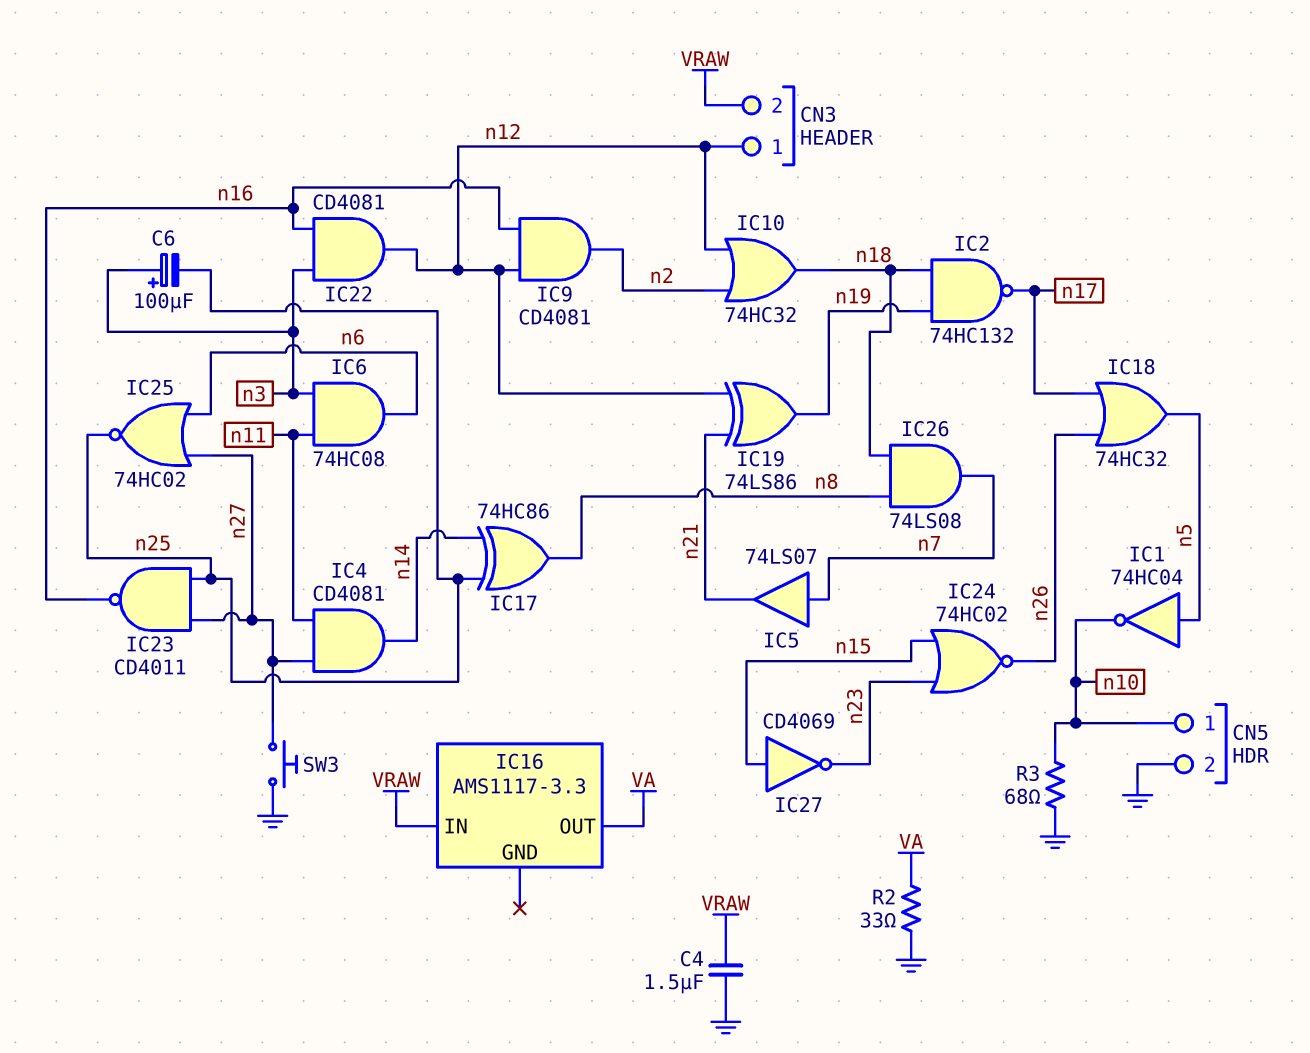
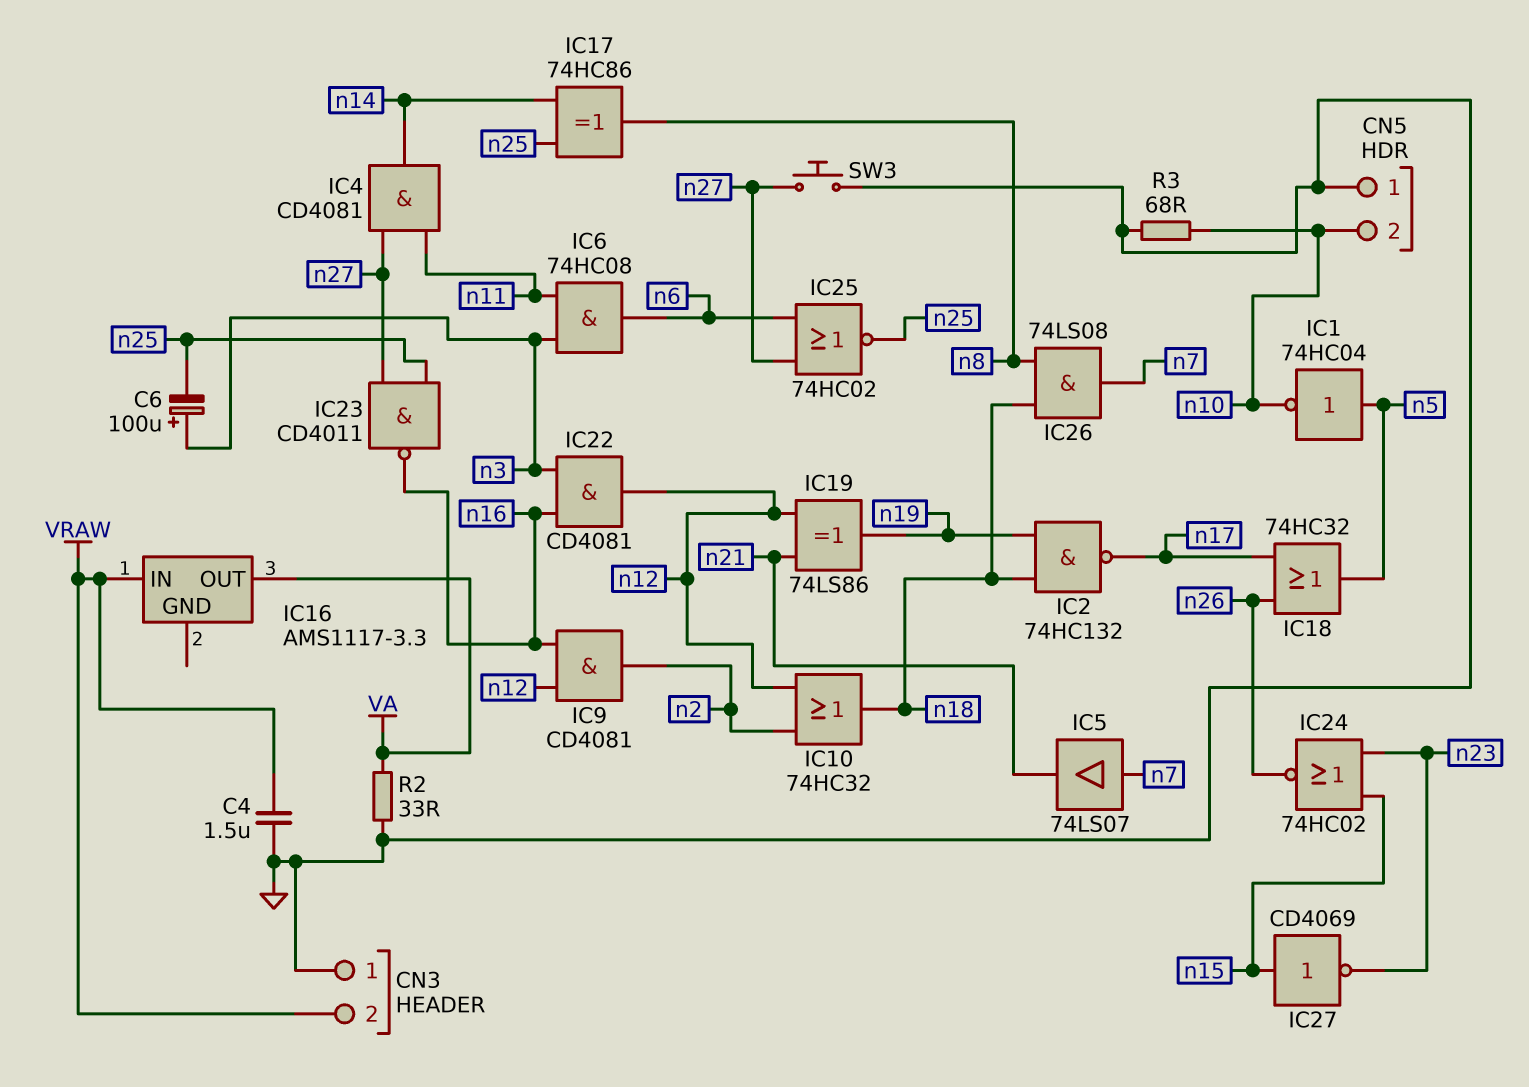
CN3 pin 1: n12 -> GND
CN5 pin 1: n10 -> GND
CN5 pin 2: GND -> n10

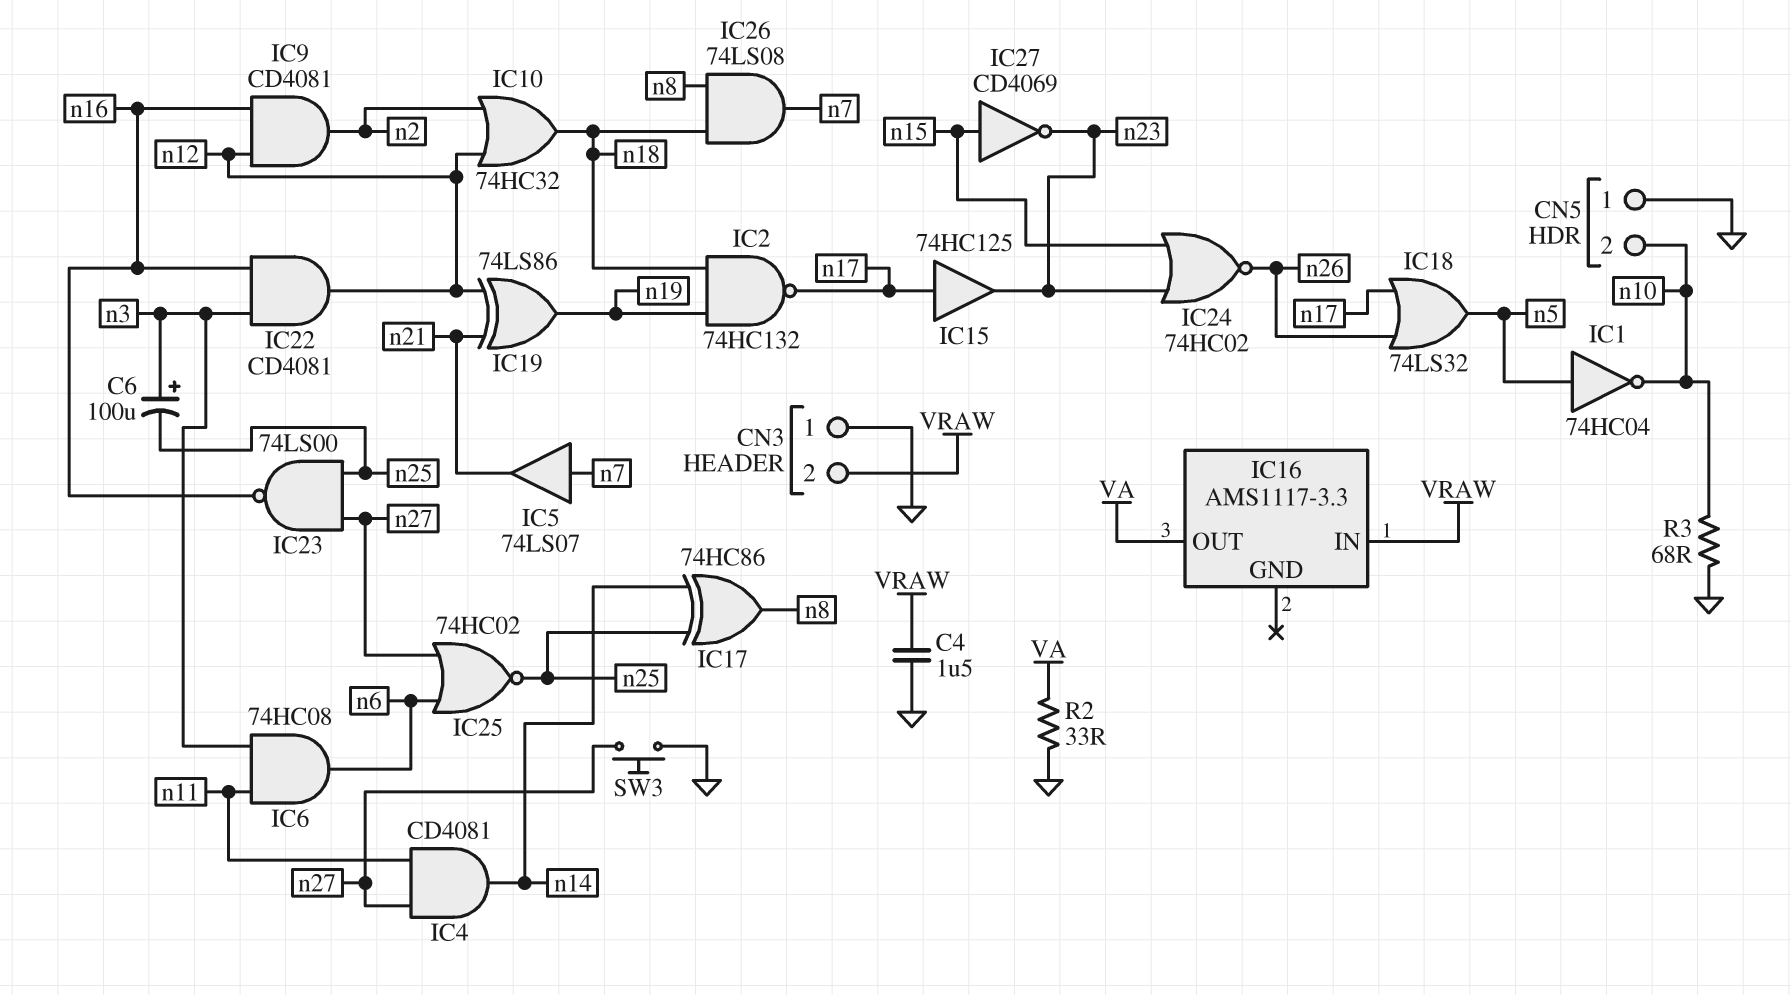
IC15: none -> buffer 74HC125 (in n17, out n23)
IC18: OR 74HC32 (in n17, in n26, out n5) -> OR 74LS32 (in n17, in n26, out n5)
IC23: NAND CD4011 (in n25, in n27, out n16) -> NAND 74LS00 (in n25, in n27, out n16)

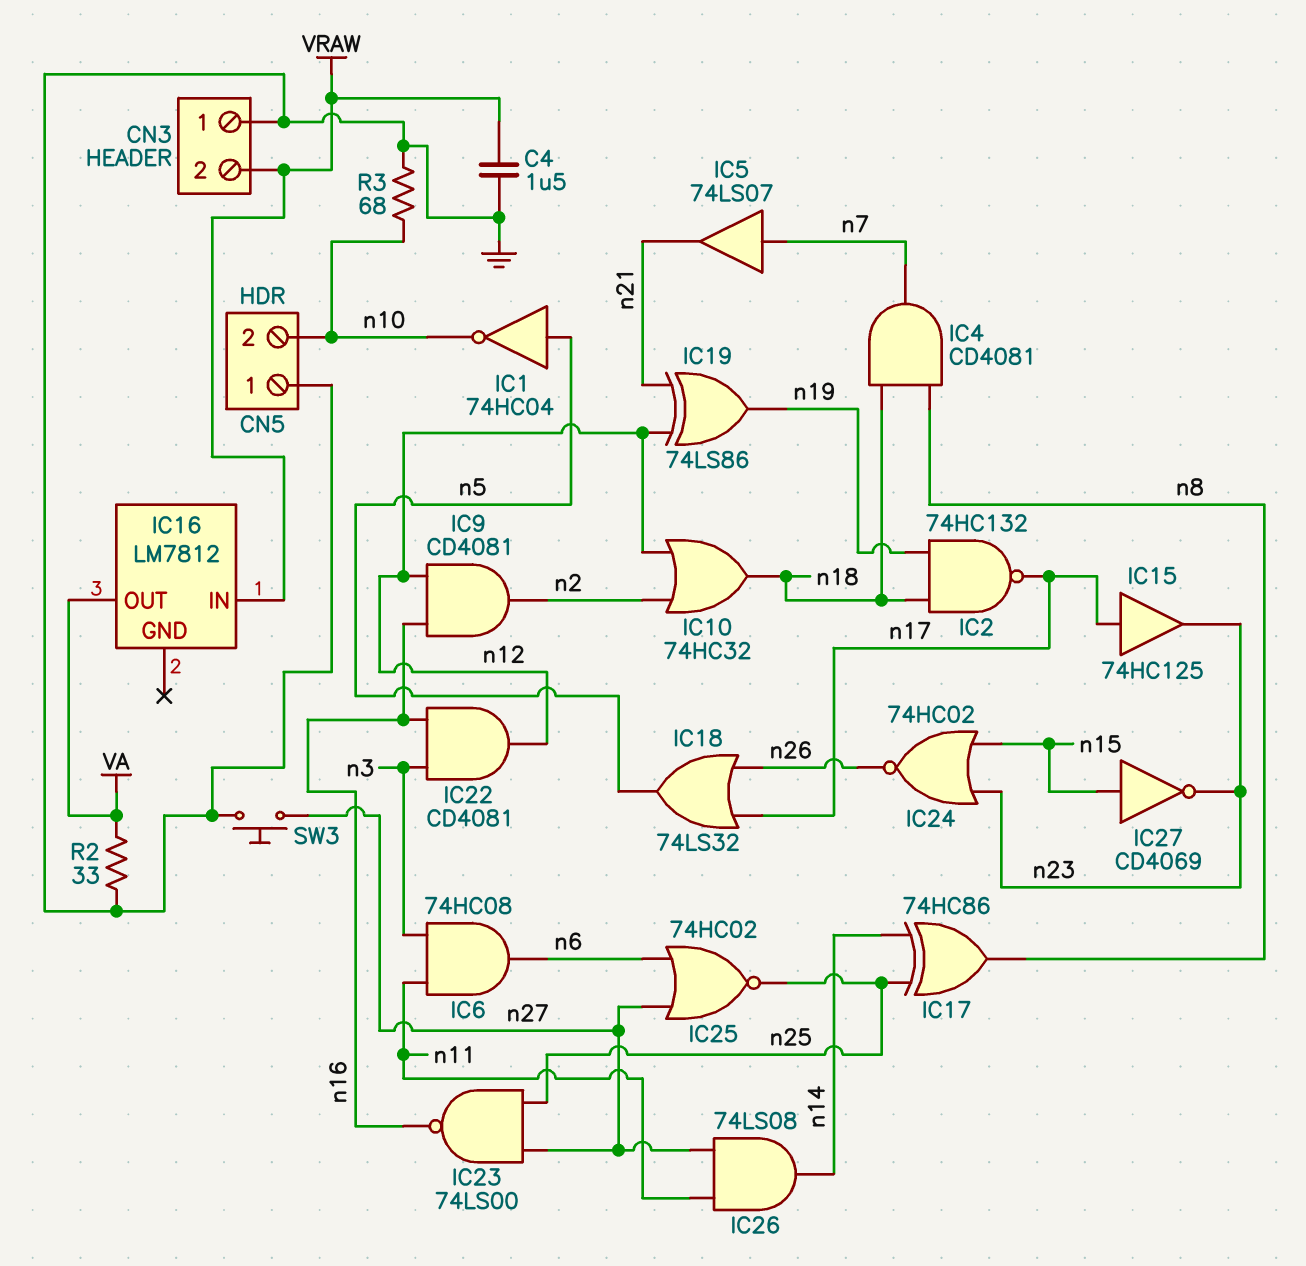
C6: 100uF (plus n3, minus n25) -> none
IC4: AND CD4081 (in n11, in n27, out n14) -> AND CD4081 (in n8, in n18, out n7)
IC16: AMS1117-3.3 -> LM7812
IC26: AND 74LS08 (in n8, in n18, out n7) -> AND 74LS08 (in n11, in n27, out n14)

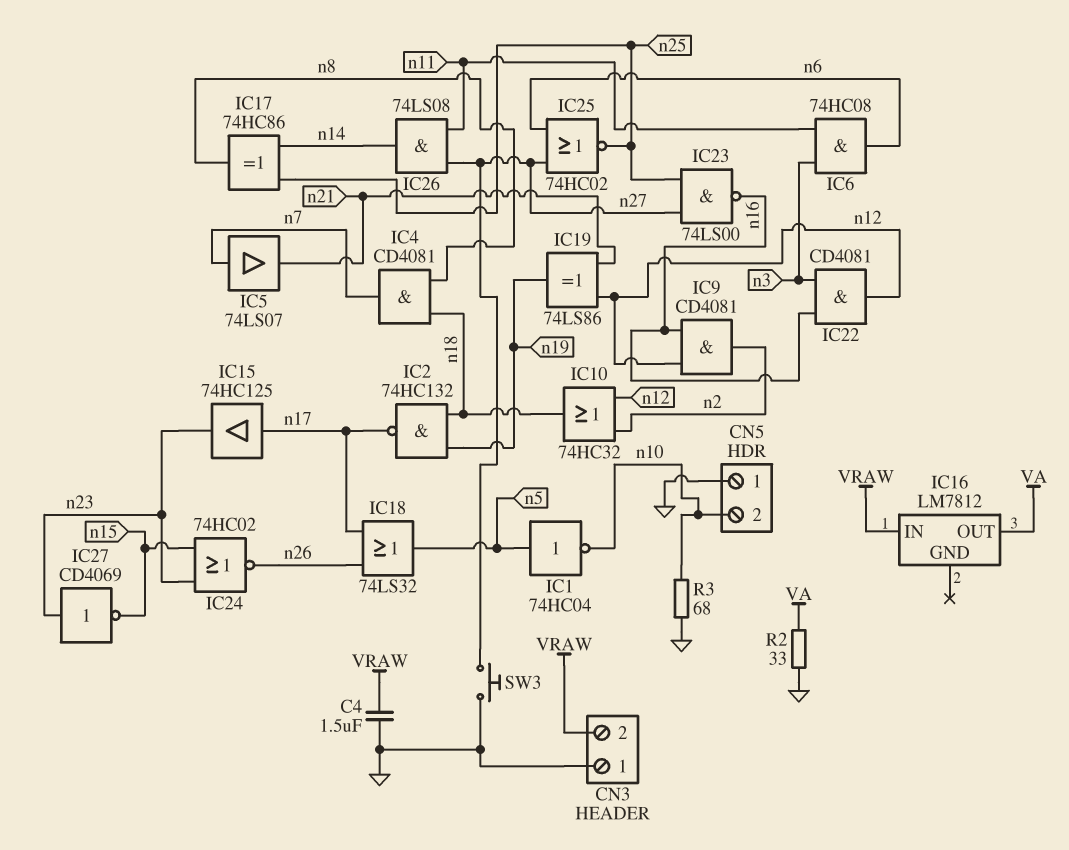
IC27: NOT CD4069 (in n15, out n23) -> NOT CD4069 (in n23, out n15)

